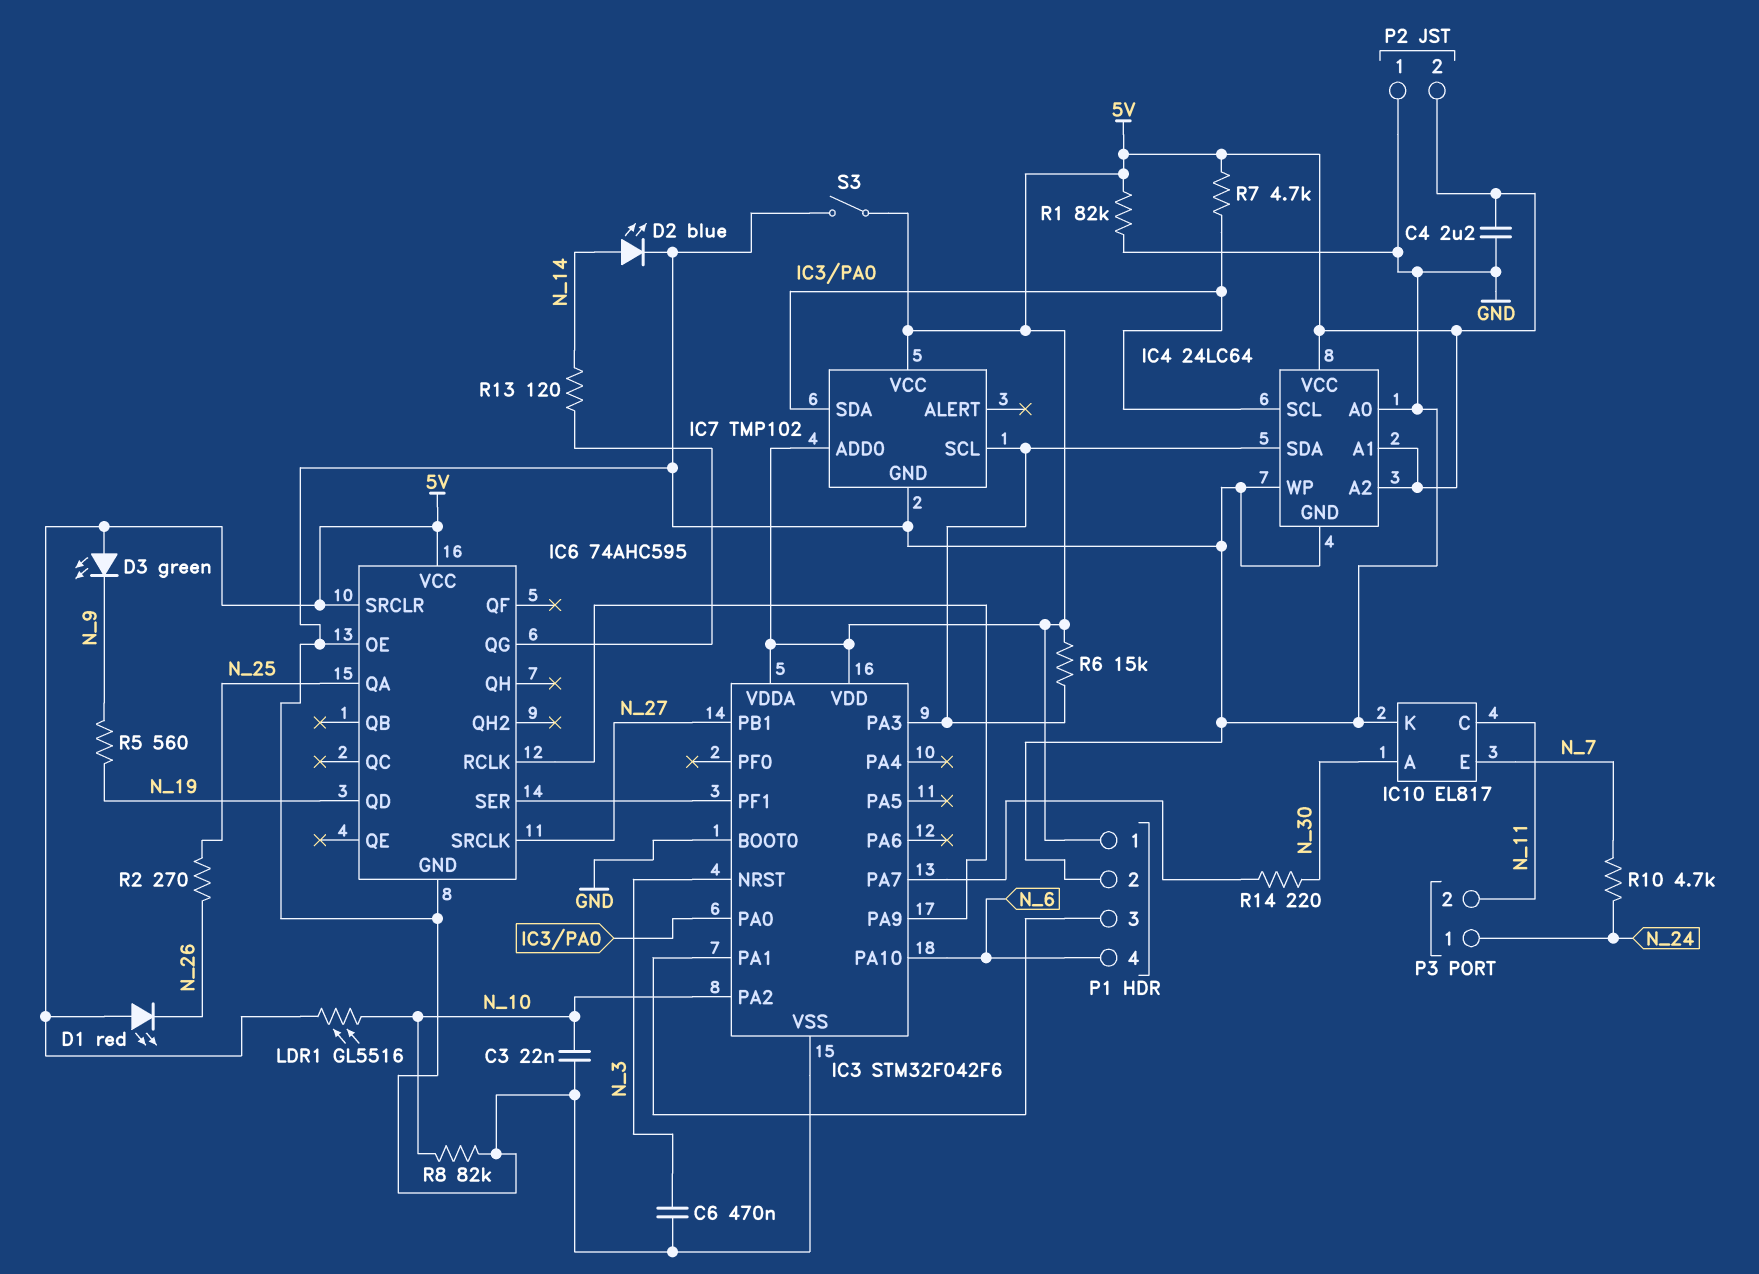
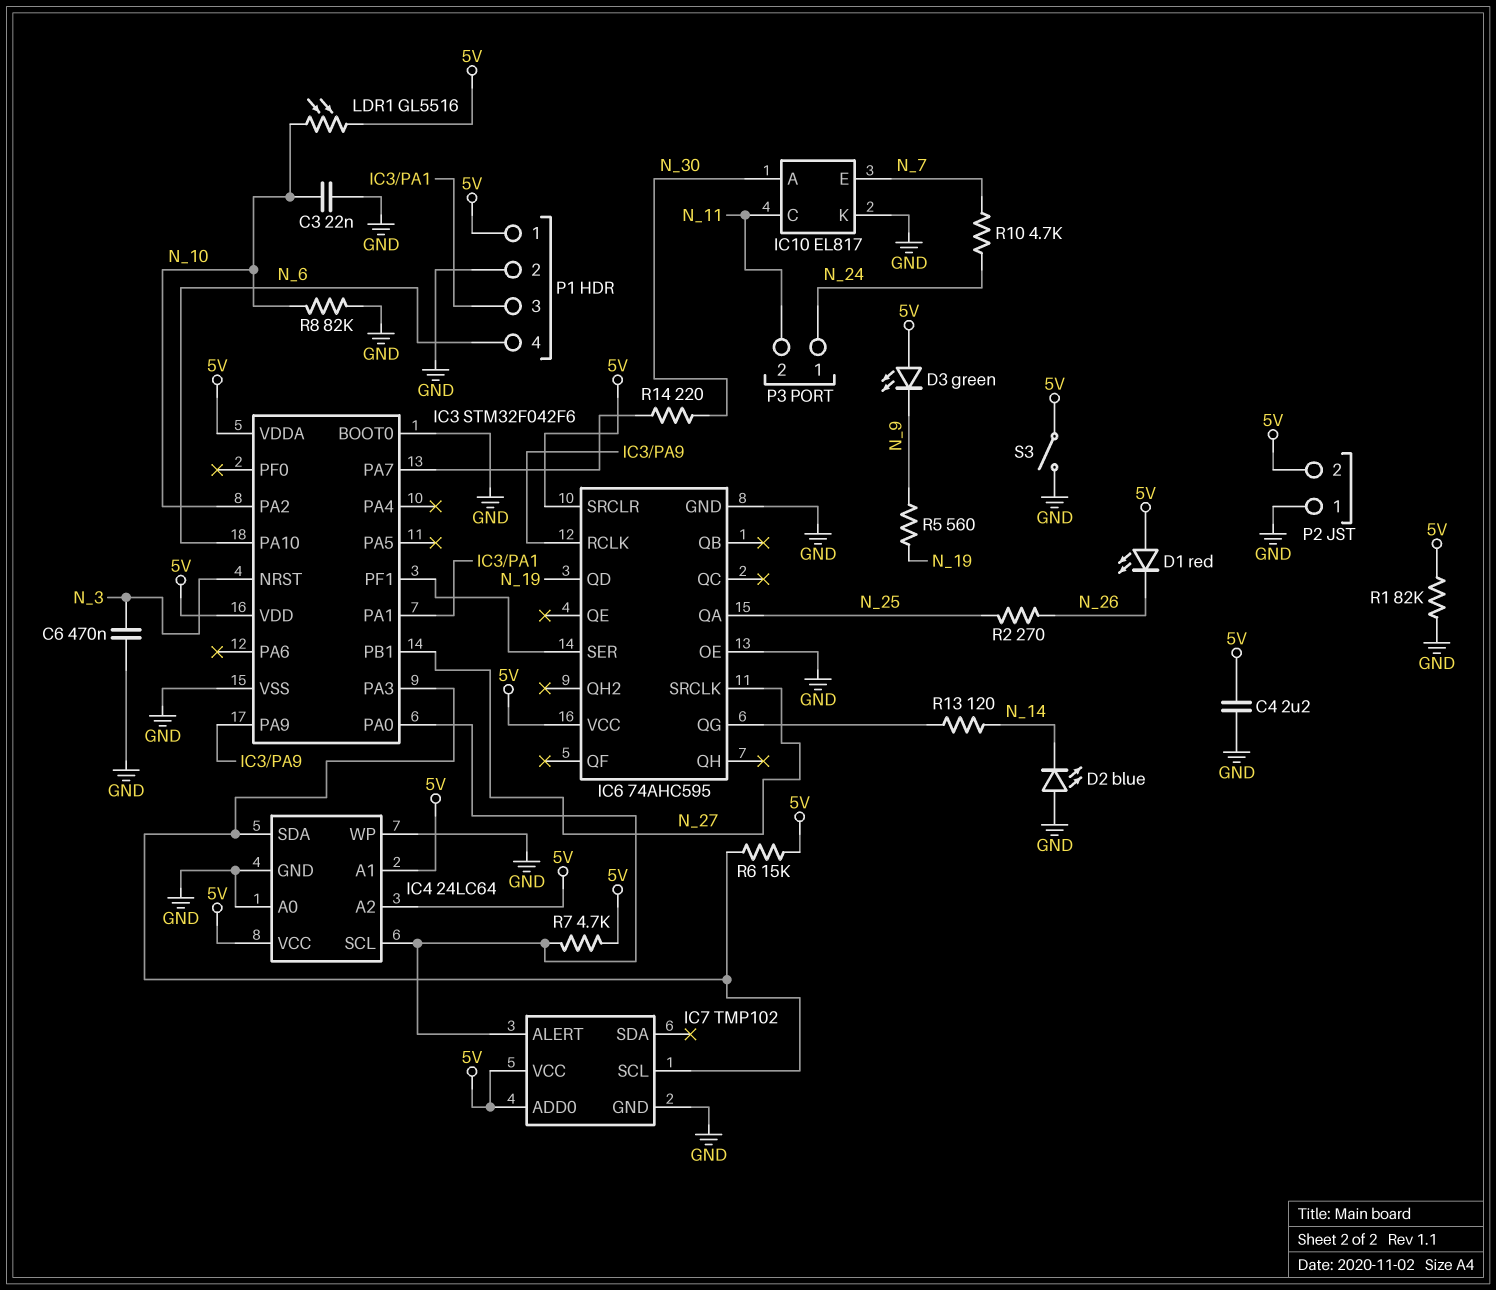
D2: LED blue (A N_14, K GND) -> LED blue (A GND, K N_14)
IC7 pin ALERT: none -> IC3/PA0
IC7 pin SDA: IC3/PA0 -> none

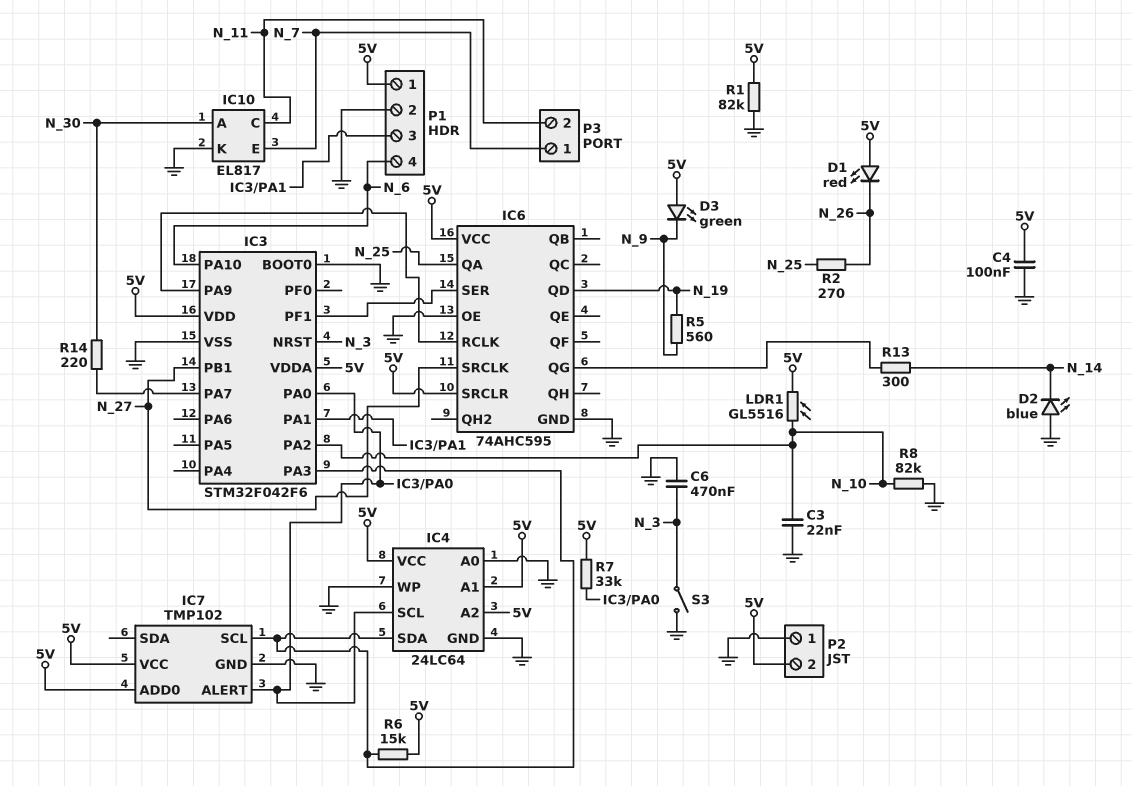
C4: 2.2uF (5V, GND) -> 100nF (5V, GND)
P3 pin 1: N_24 -> N_7
R7: 4.7k (5V, IC3/PA0) -> 33k (5V, IC3/PA0)
R10: 4.7k (N_7, N_24) -> none
R13: 120 (IC6/QG, N_14) -> 300 (IC6/QG, N_14)
S3: switch (5V, GND) -> switch (GND, N_3)

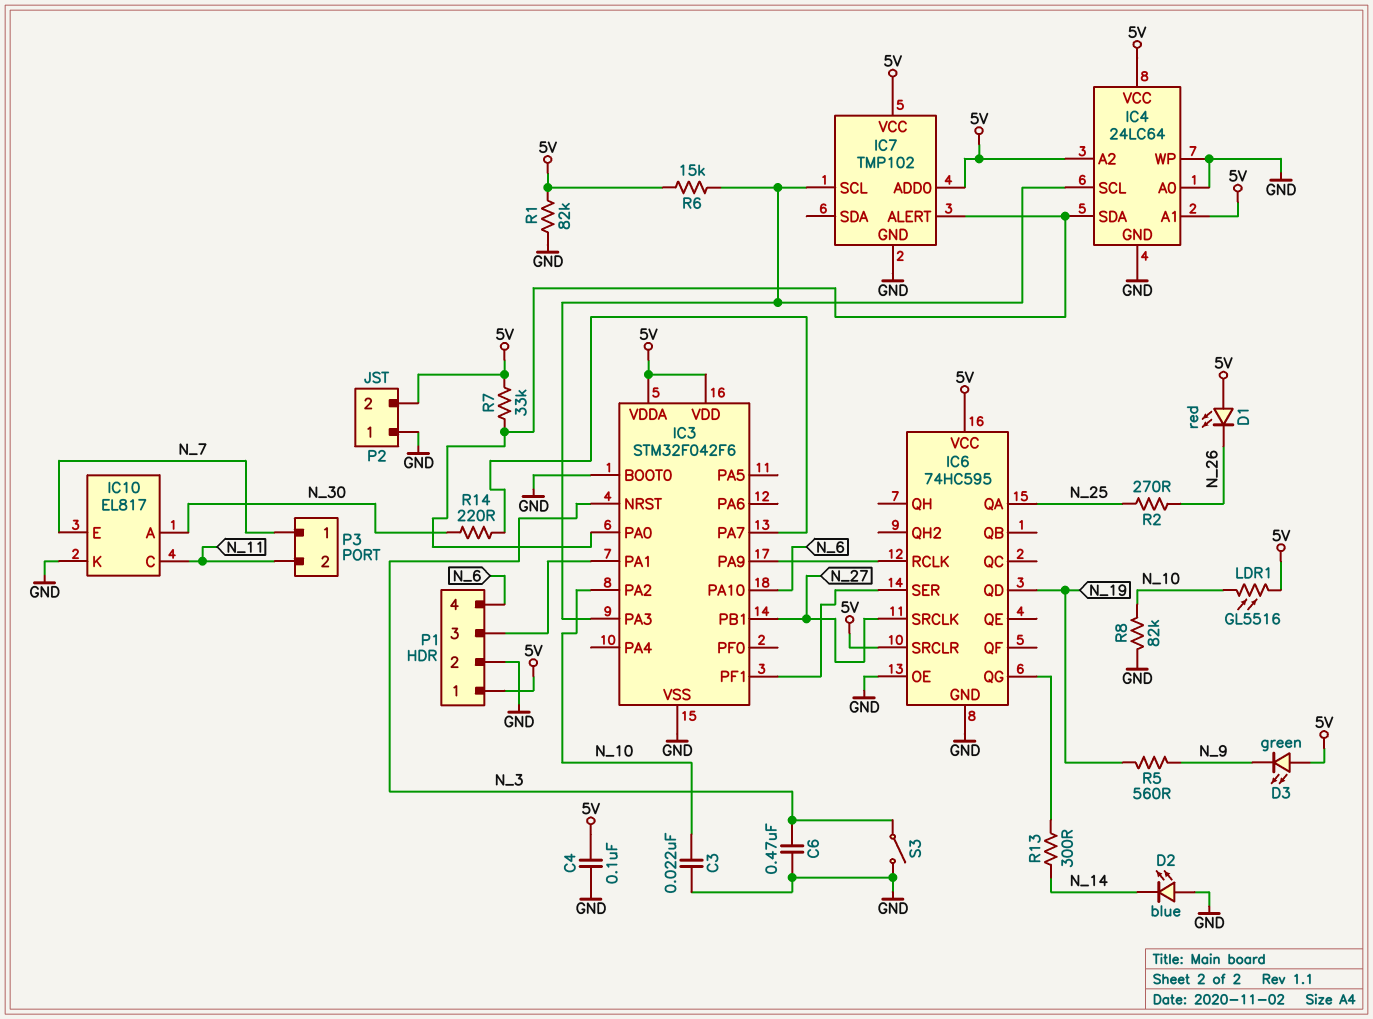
IC4 pin SCL: IC3/PA0 -> IC3/PA3
IC4 pin SDA: IC3/PA3 -> IC3/PA0
IC6: 74AHC595 -> 74HC595

